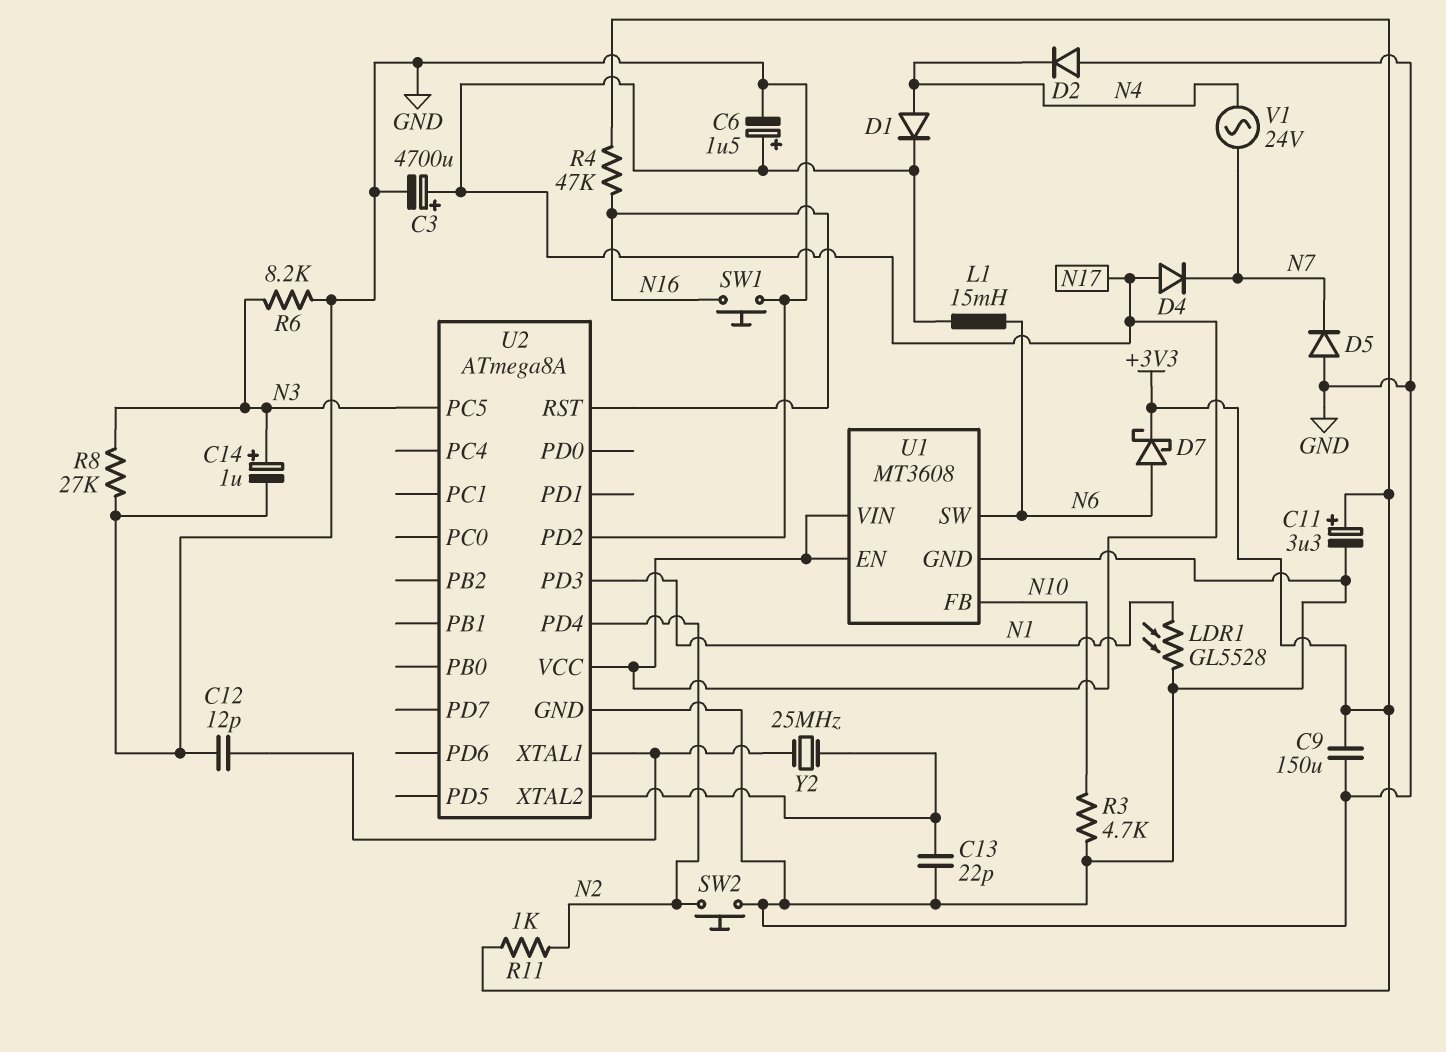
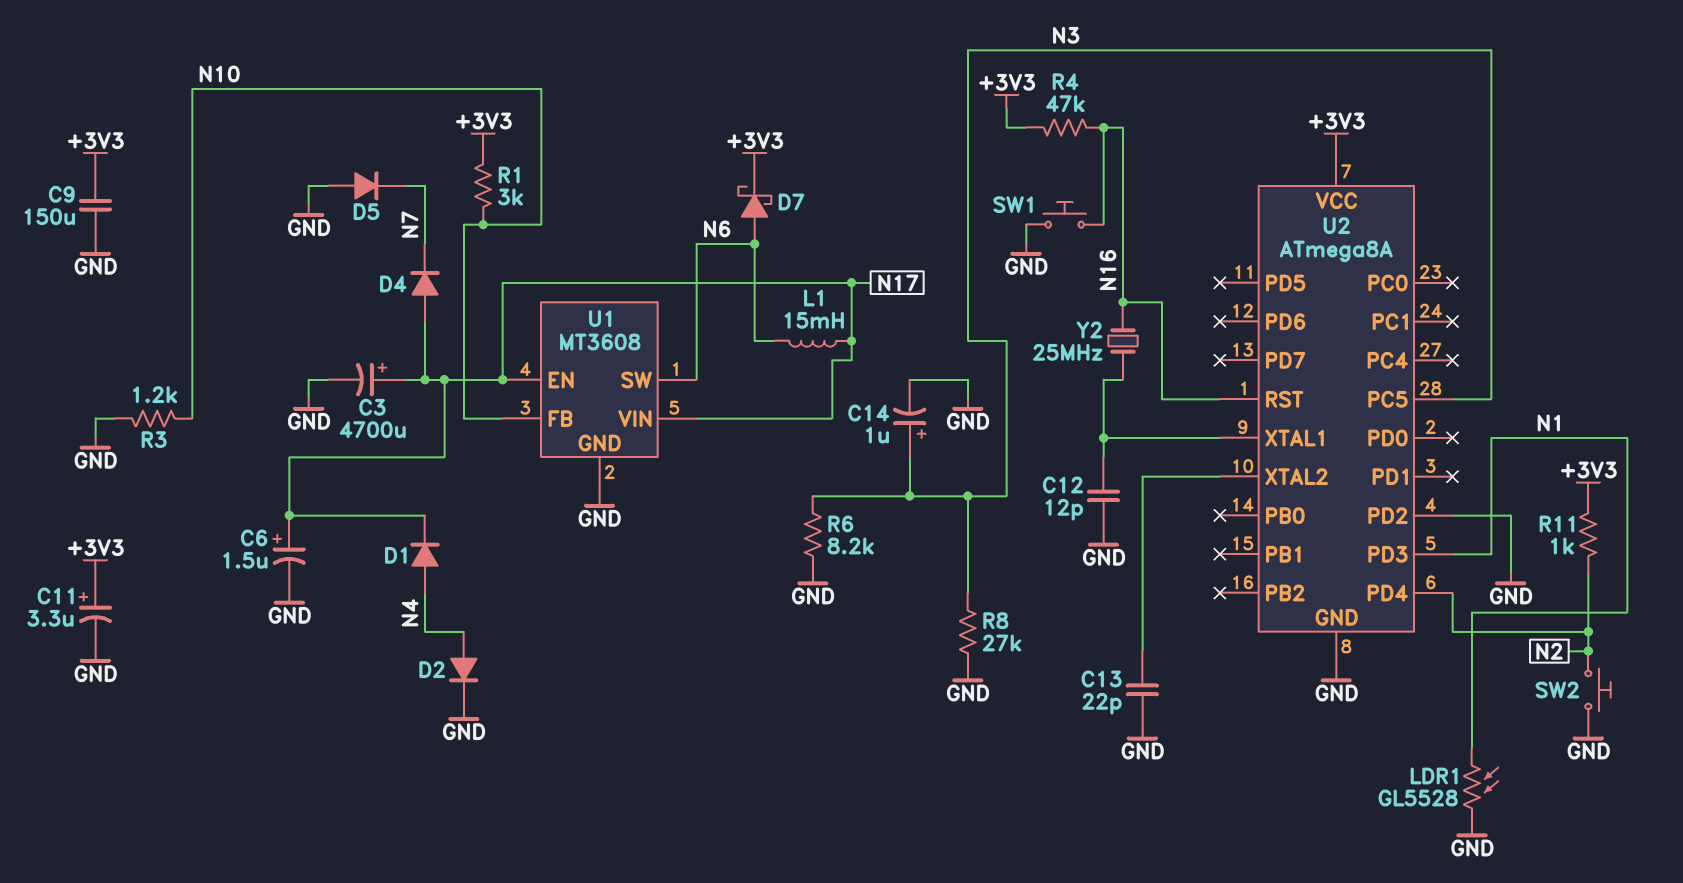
D2: diode (A GND, K N4) -> diode (A N4, K GND)
R1: none -> 3k (+3V3, N10)
R3: 4.7k (GND, N10) -> 1.2k (GND, N10)
U2 pin VCC: N17 -> +3V3
V1: AC 24V (N4, N7) -> none
Y2: 25MHz (U2/XTAL1, U2/XTAL2) -> 25MHz (N16, U2/XTAL1)

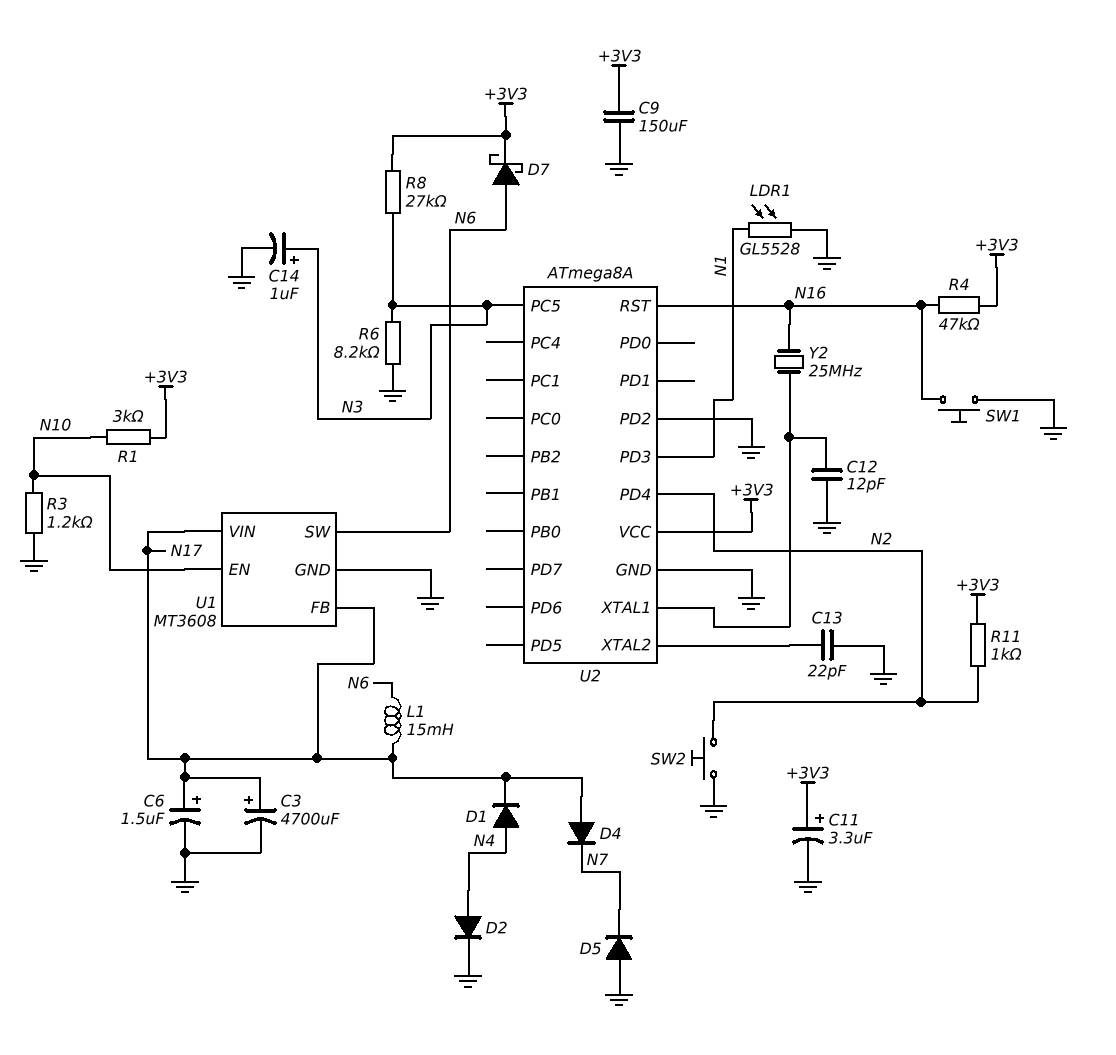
R8: 27k (GND, N3) -> 27k (+3V3, N3)
U1 pin EN: N17 -> N10
U1 pin FB: N10 -> N17

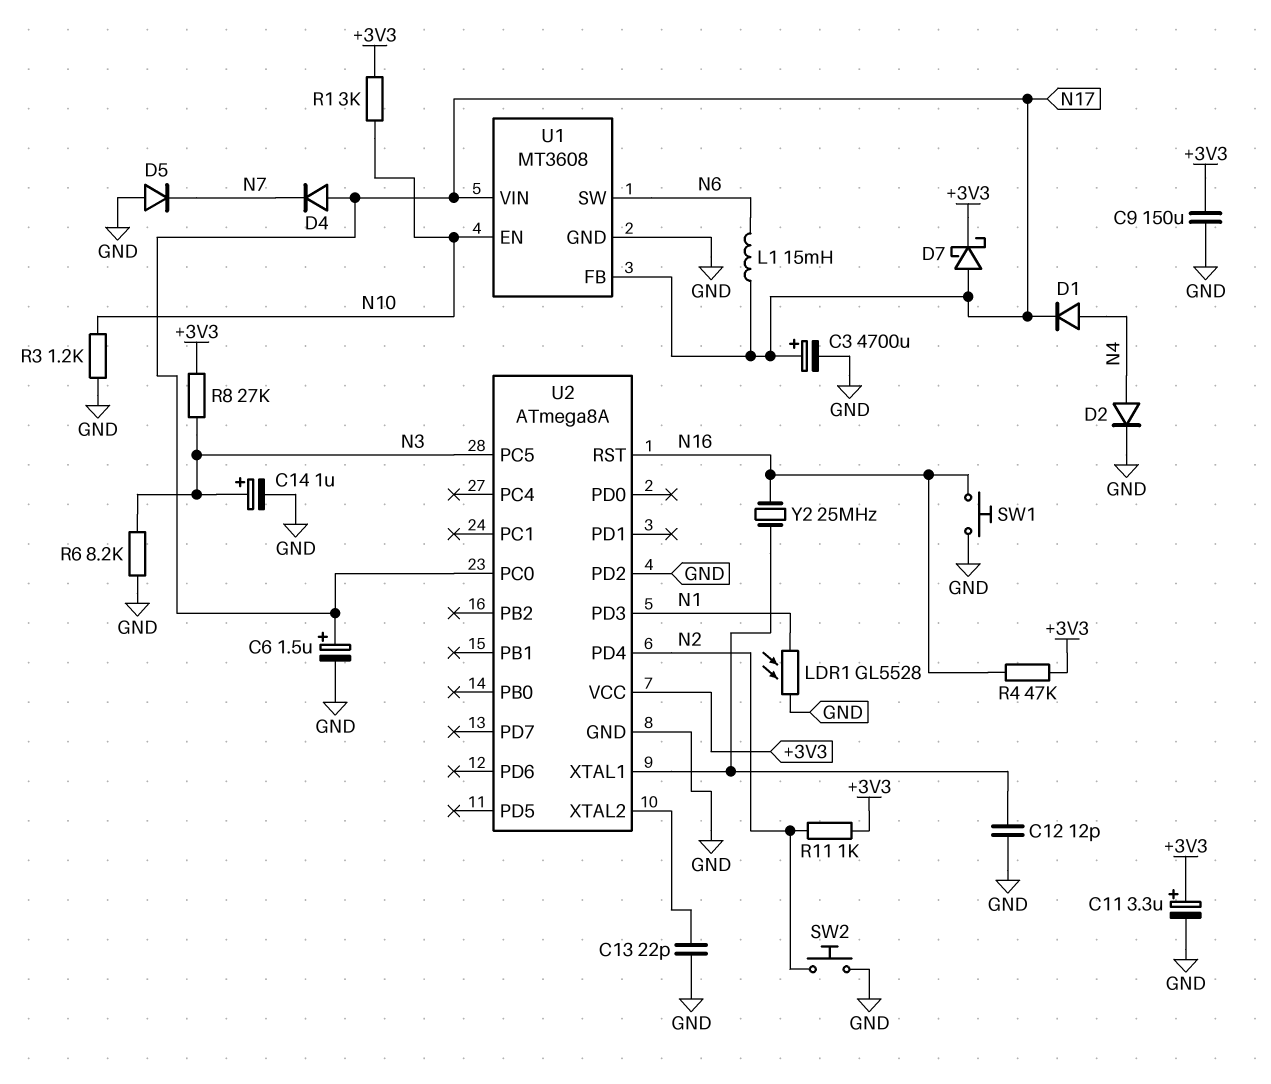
D7: schottky (A N6, K +3V3) -> schottky (A N17, K +3V3)
U2 pin PC0: none -> N17

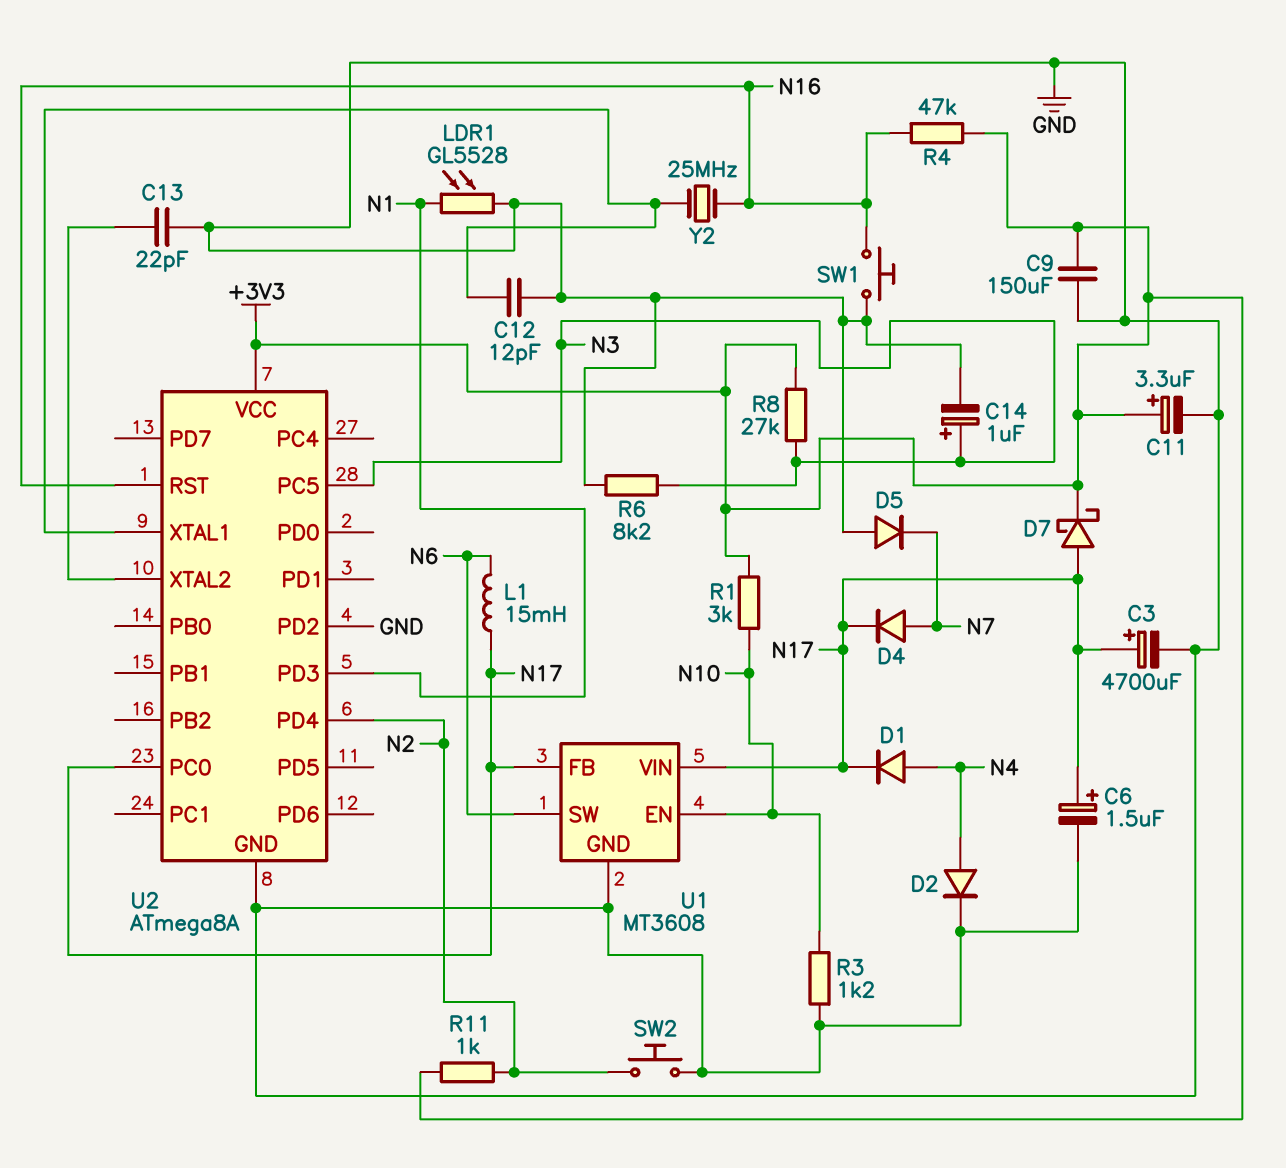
D4: diode (A N17, K N7) -> diode (A N7, K N17)

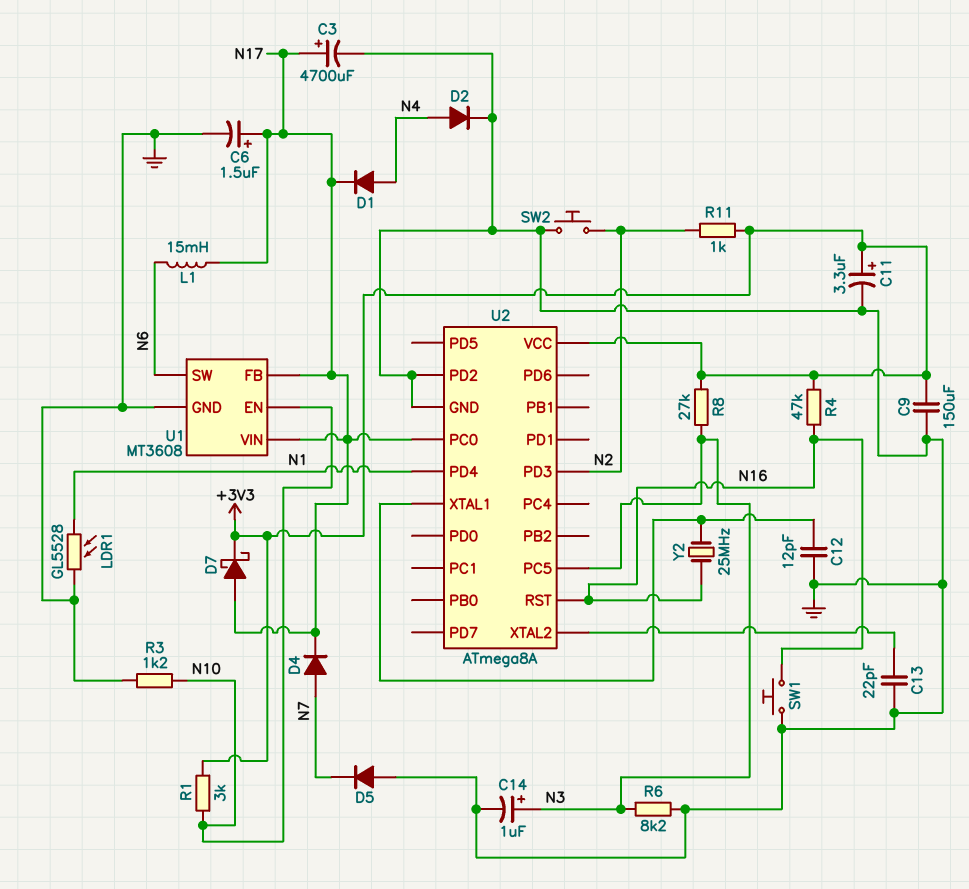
U2 pin PD3: N1 -> N2
U2 pin PD4: N2 -> N1

